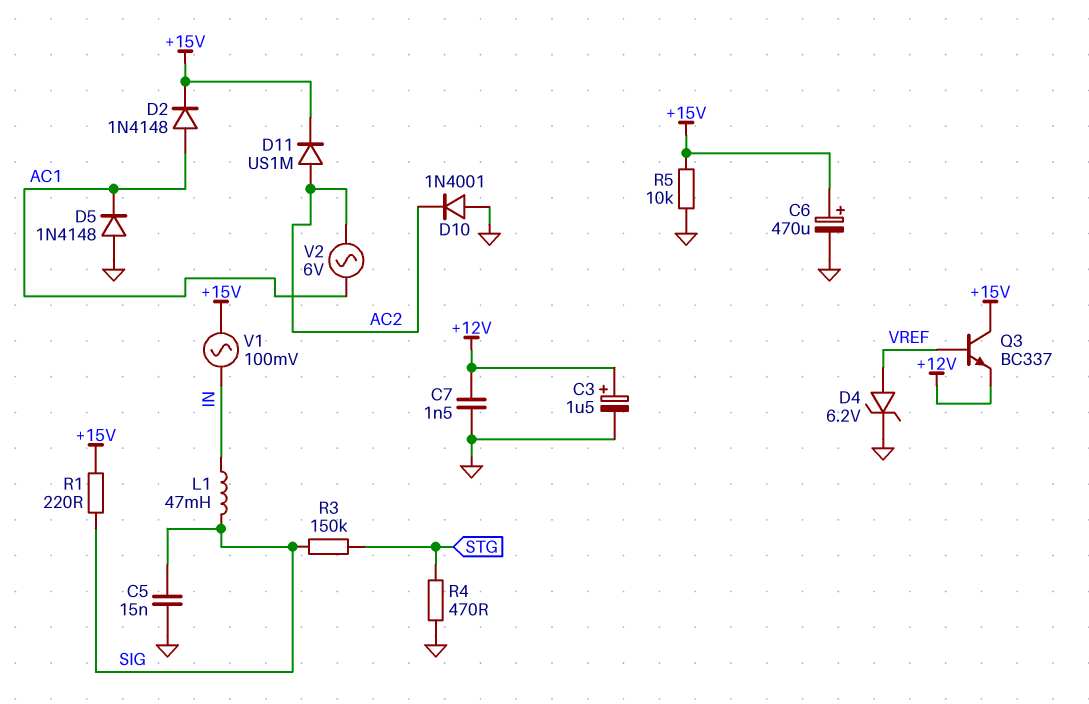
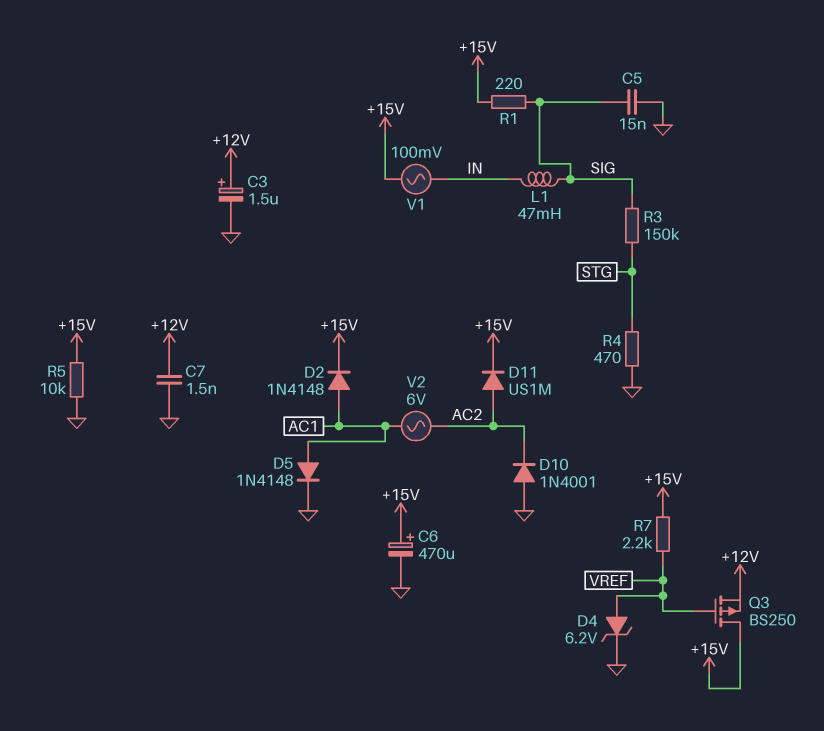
D5: diode 1N4148 (A GND, K AC1) -> diode 1N4148 (A AC1, K GND)
Q3: NPN BC337 (B VREF, C +15V, E +12V) -> PMOS BS250 (G VREF, D +15V, S +12V)
R7: none -> 2.2k (+15V, VREF)

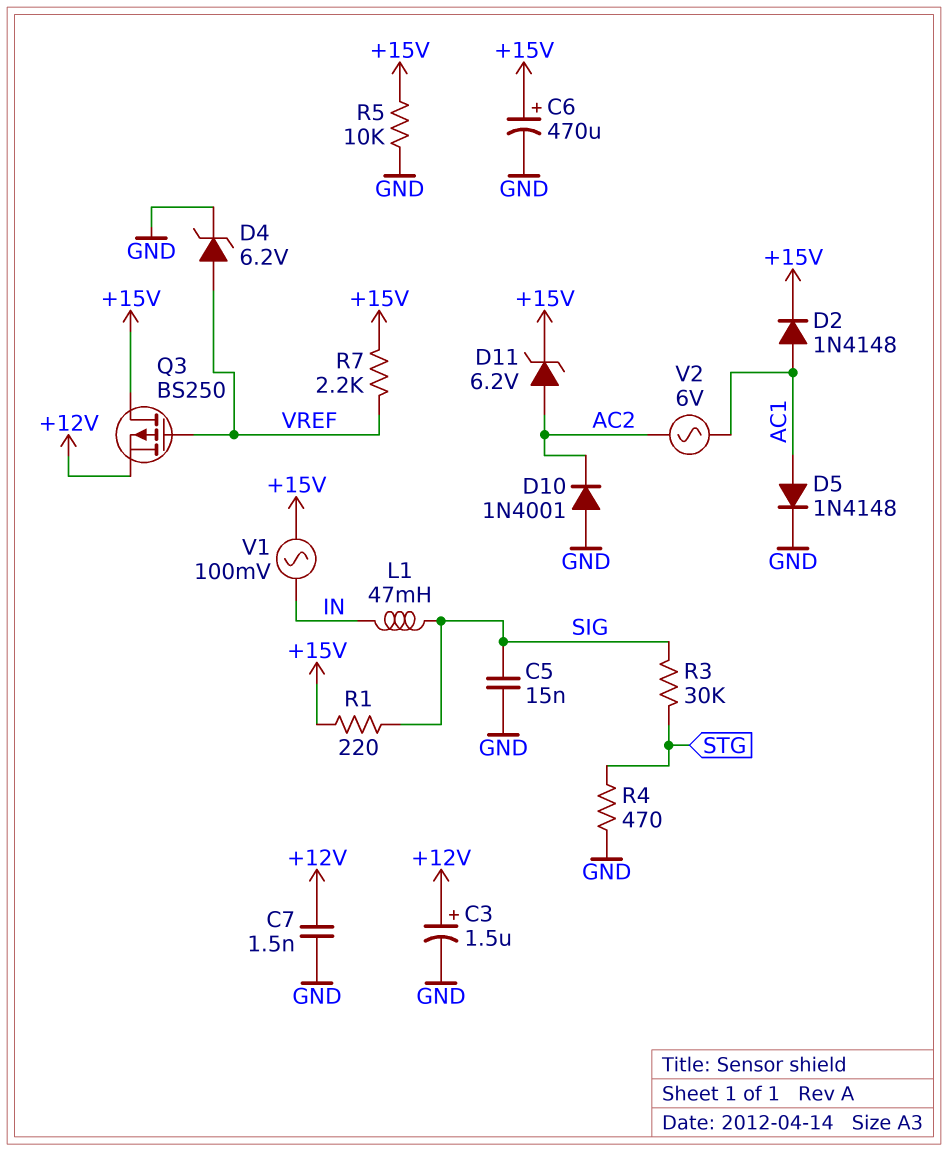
D11: diode US1M (A AC2, K +15V) -> zener 6.2V (A AC2, K +15V)
R3: 150k (SIG, STG) -> 30k (SIG, STG)

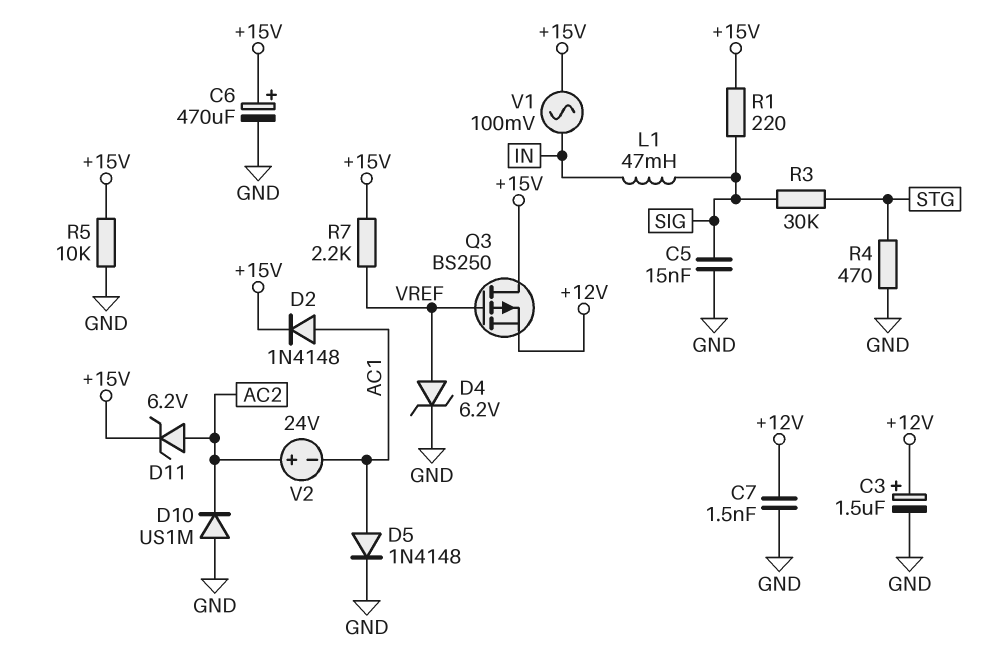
D10: diode 1N4001 (A GND, K AC2) -> diode US1M (A GND, K AC2)
V2: AC 6V (AC1, AC2) -> 24V (plus AC2, minus AC1)

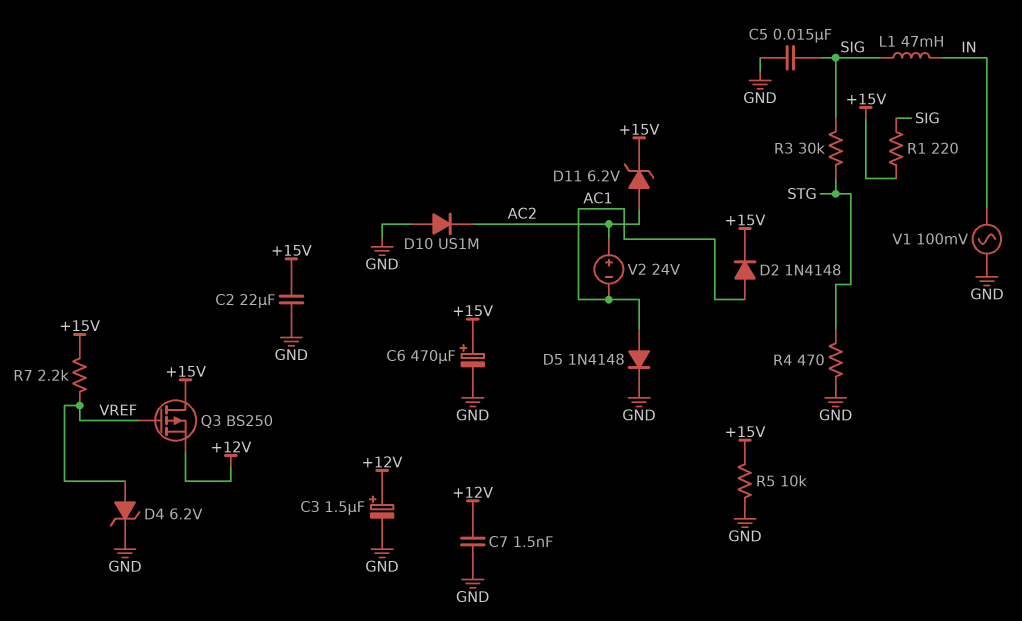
C2: none -> 22uF (+15V, GND)
V1: AC 100mV (+15V, IN) -> AC 100mV (GND, IN)

